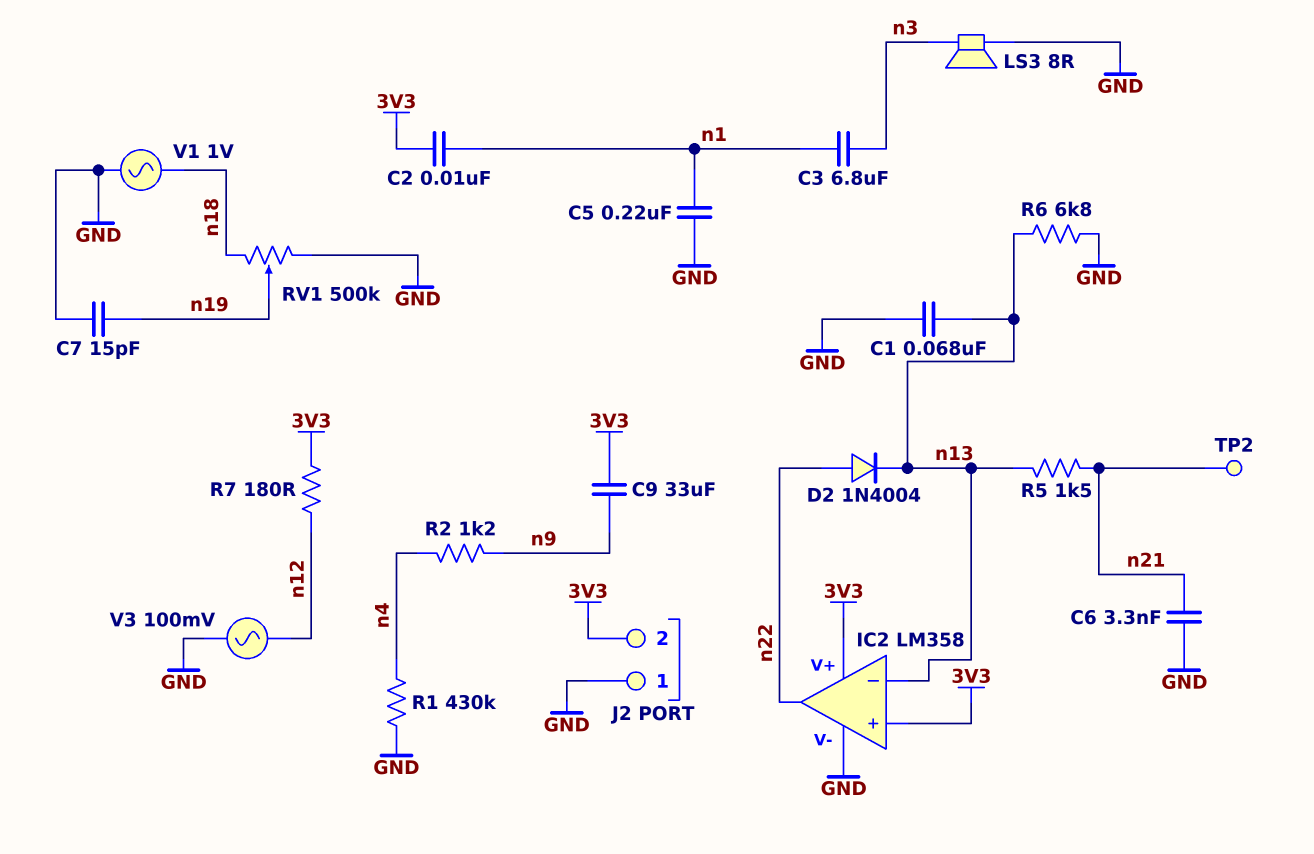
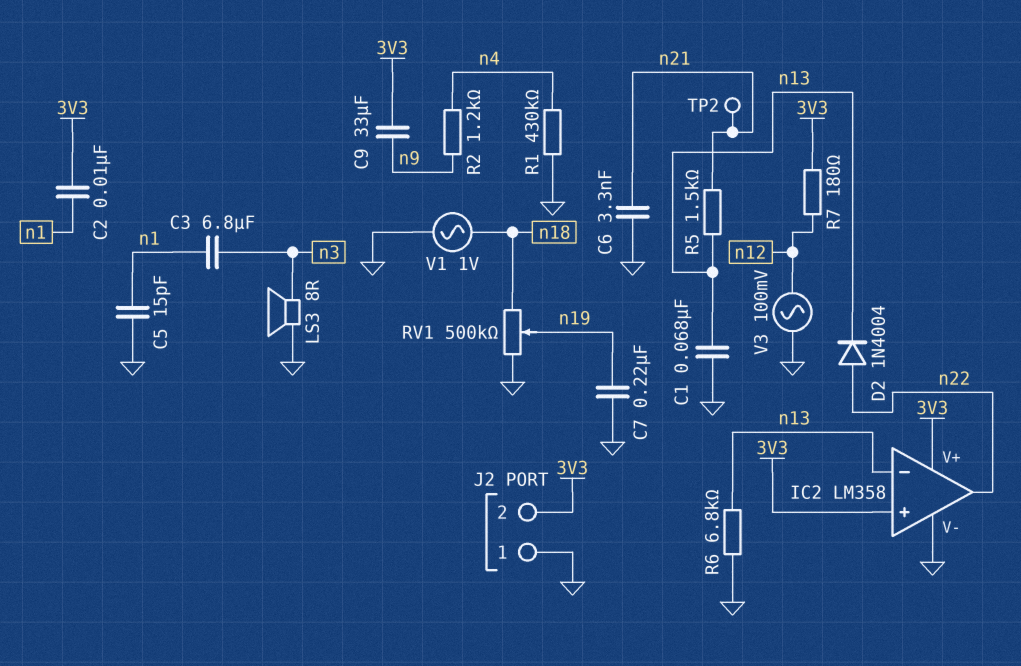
C5: 220nF (GND, n1) -> 15pF (GND, n1)
C7: 15pF (GND, n19) -> 220nF (GND, n19)

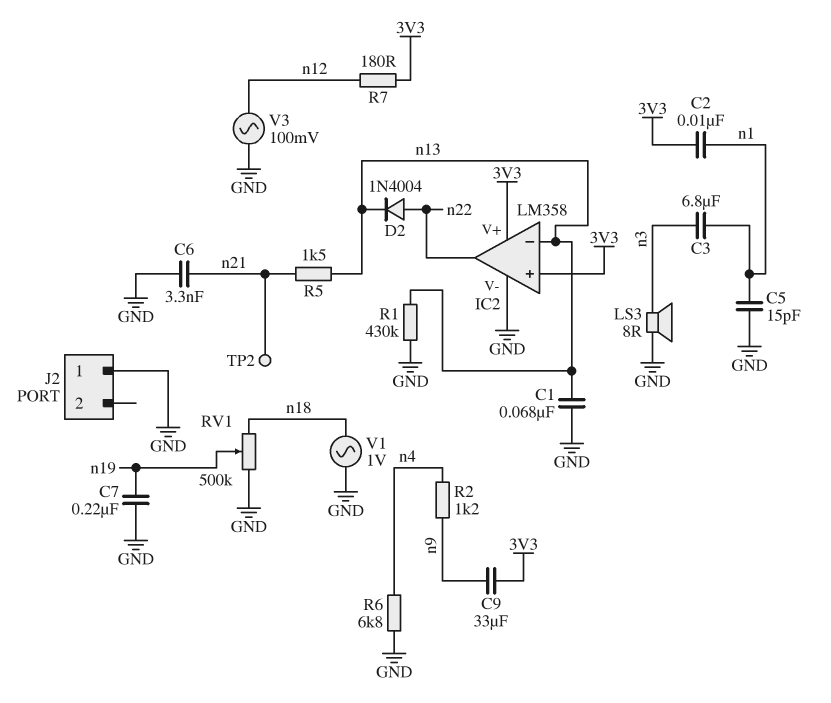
J2 pin 2: 3V3 -> none
R1: 430k (GND, n4) -> 430k (GND, n13)
R6: 6.8k (GND, n13) -> 6.8k (GND, n4)

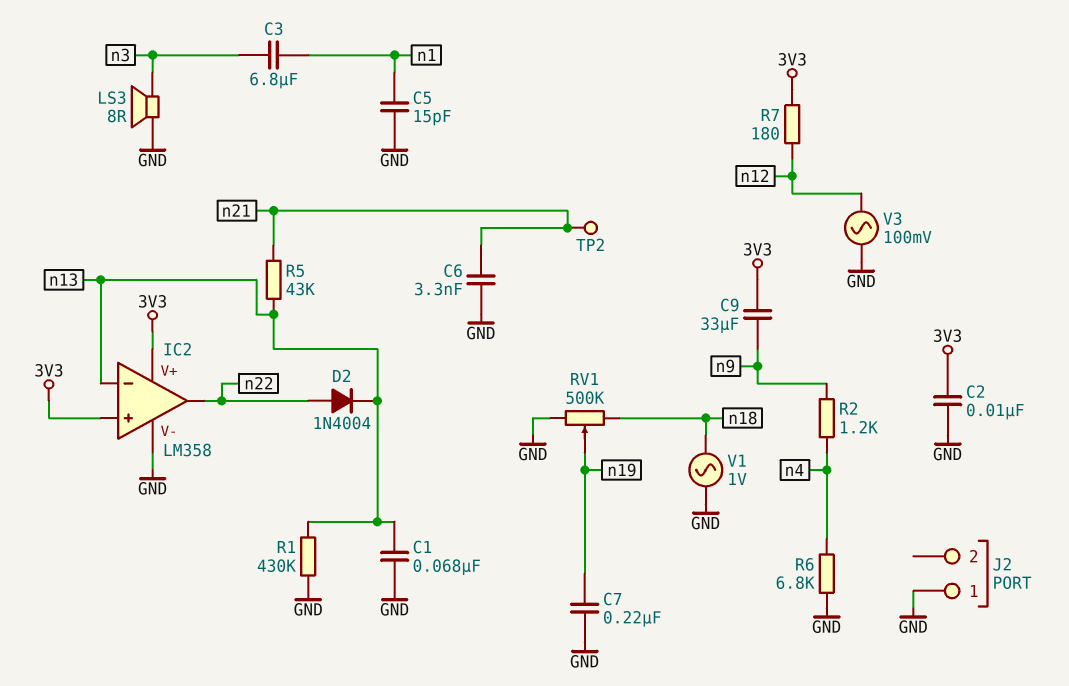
C2: 10nF (3V3, n1) -> 10nF (3V3, GND)
R5: 1.5k (n13, n21) -> 43k (n13, n21)

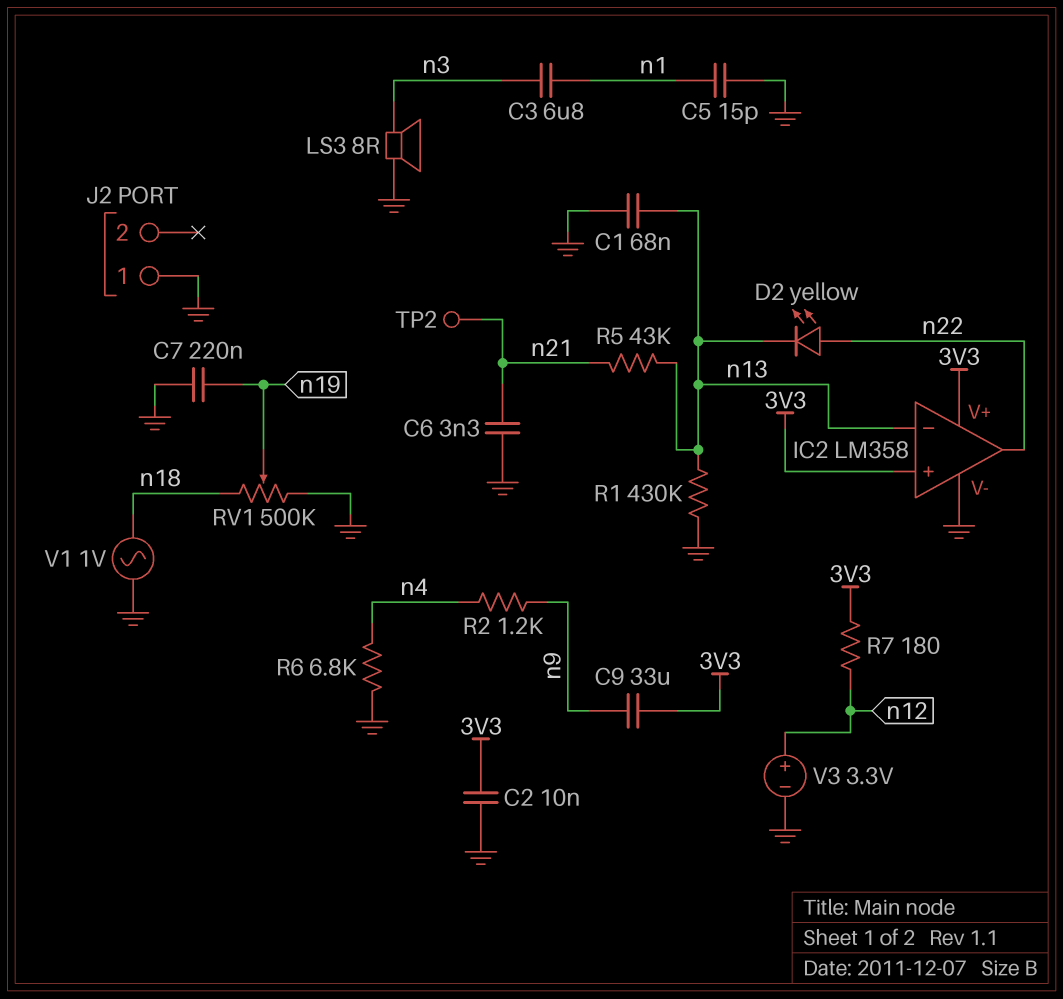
D2: diode 1N4004 (A n22, K n13) -> LED yellow (A n22, K n13)
V3: AC 100mV (GND, n12) -> 3.3V (plus n12, minus GND)

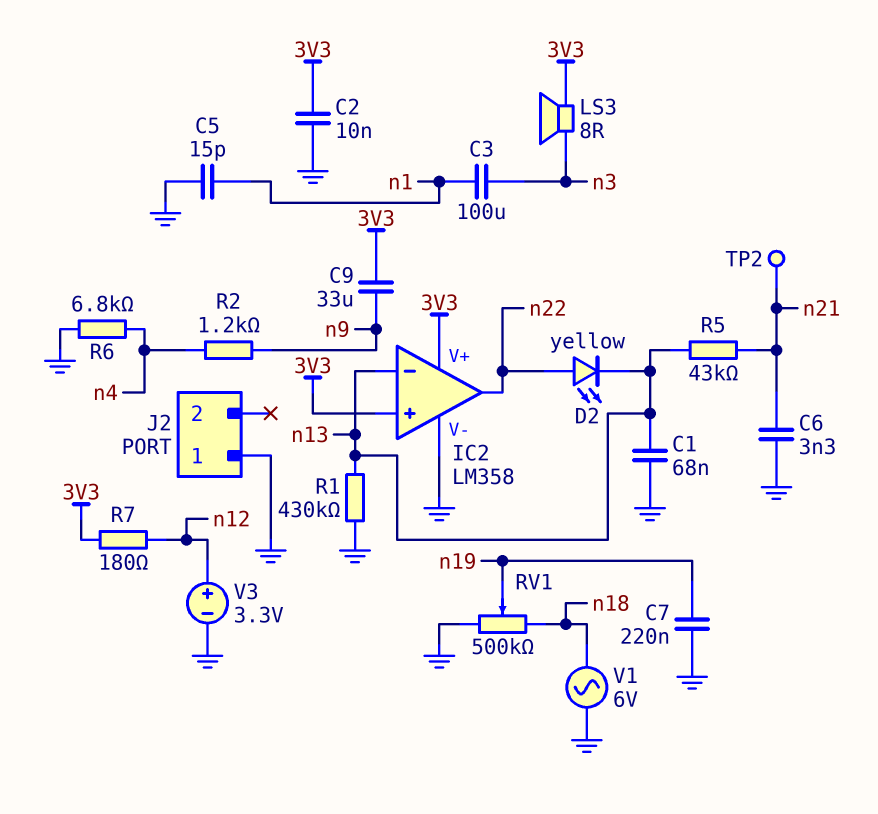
C3: 6.8uF (n1, n3) -> 100uF (n1, n3)
LS3: speaker 8R (GND, n3) -> speaker 8R (3V3, n3)
V1: AC 1V (GND, n18) -> AC 6V (GND, n18)

